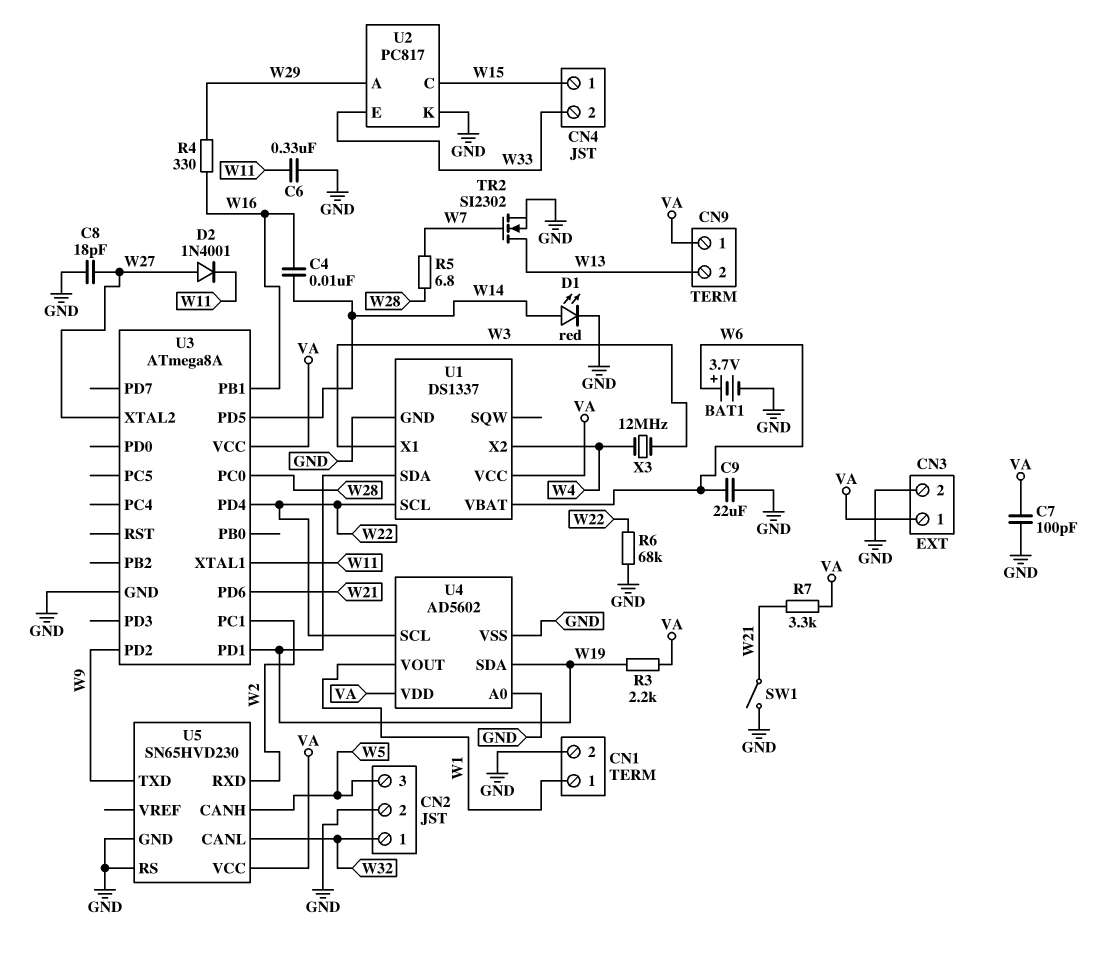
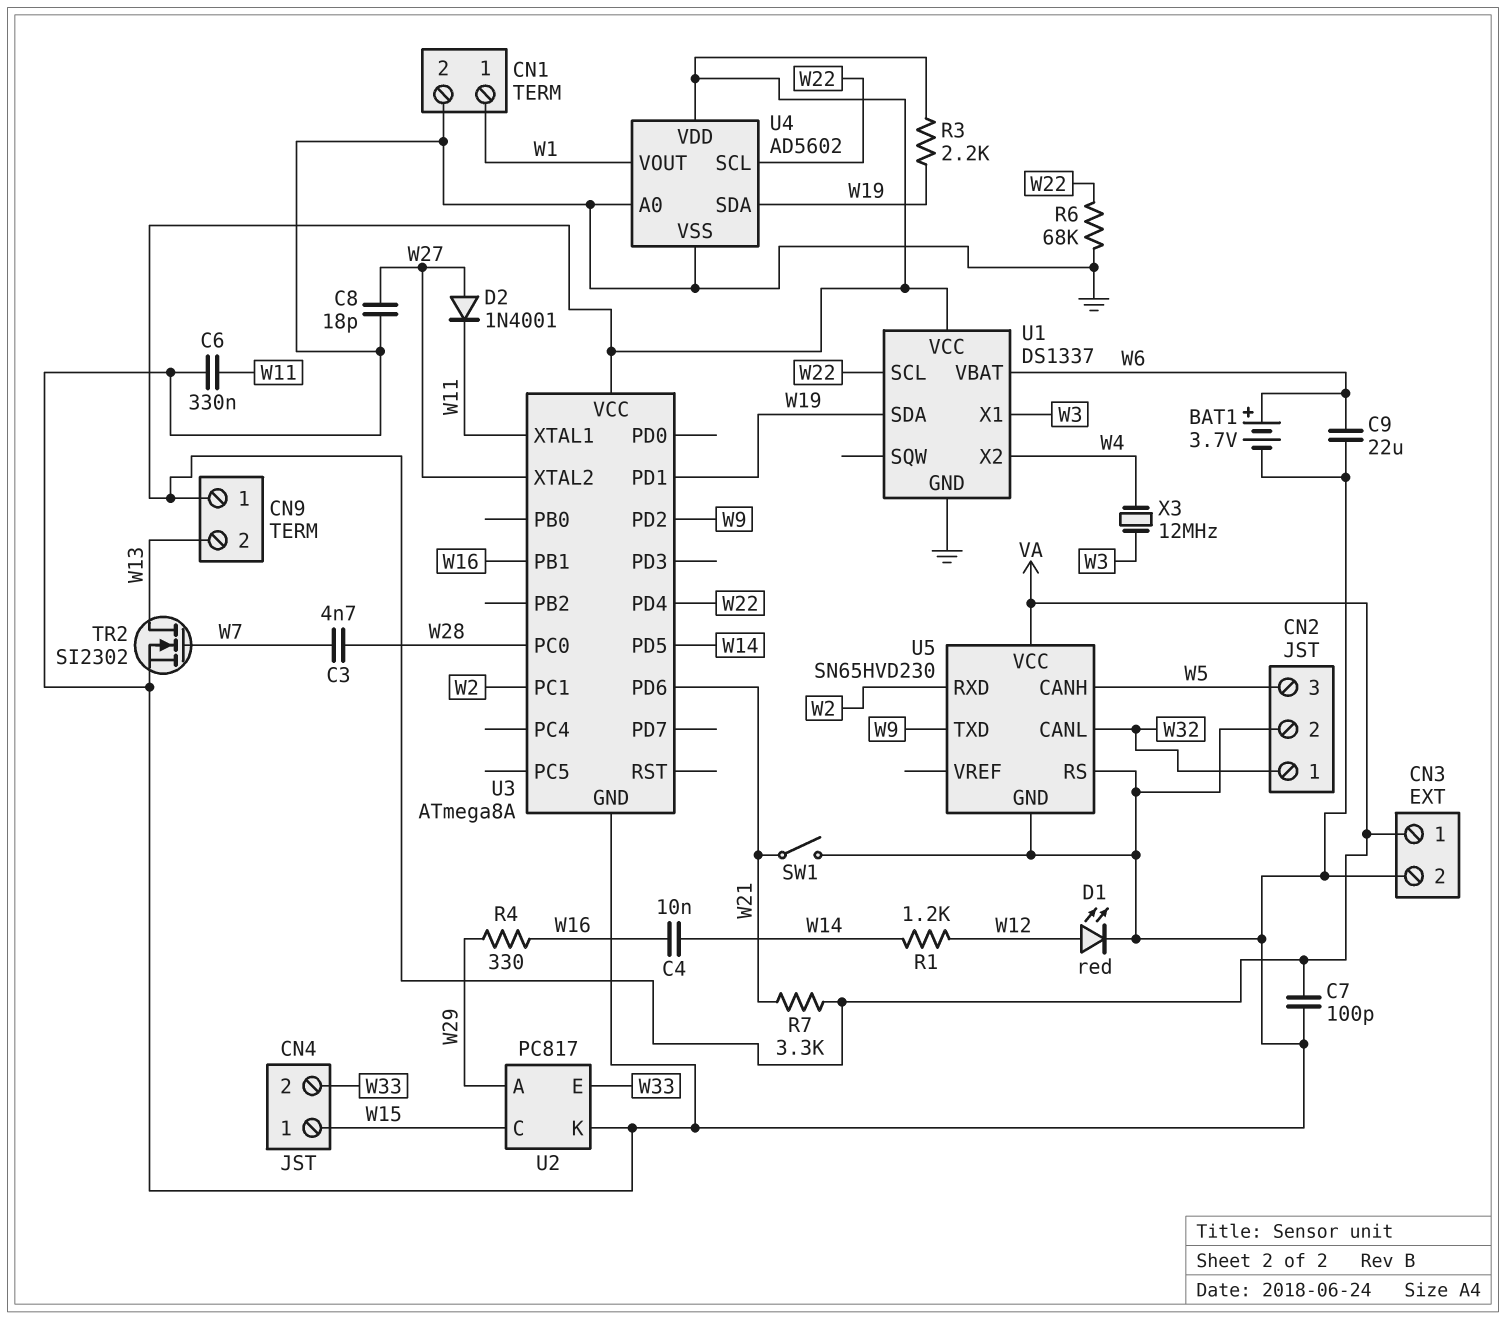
C3: none -> 4.7nF (W7, W28)
D1: LED red (A W14, K GND) -> LED red (A W12, K GND)
R1: none -> 1.2k (W12, W14)
R5: 6.8 (W7, W28) -> none

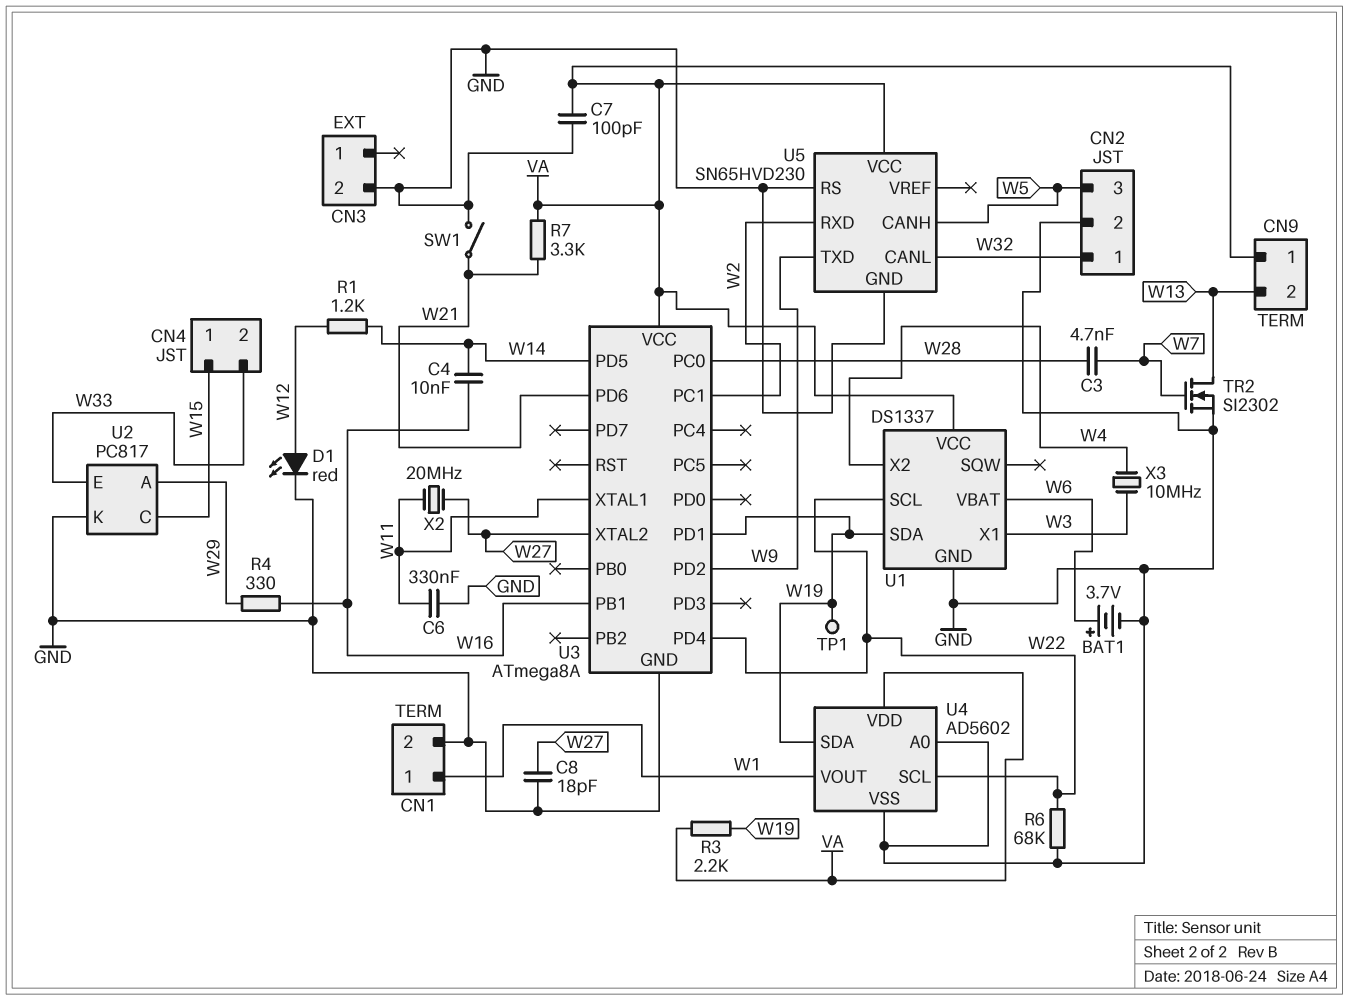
C9: 22uF (GND, W6) -> none
CN3 pin 1: VA -> none
D2: diode 1N4001 (A W27, K W11) -> none
TP1: none -> test point (W19)
X2: none -> 20MHz (W11, W27)
X3: 12MHz (W3, W4) -> 10MHz (W3, W4)

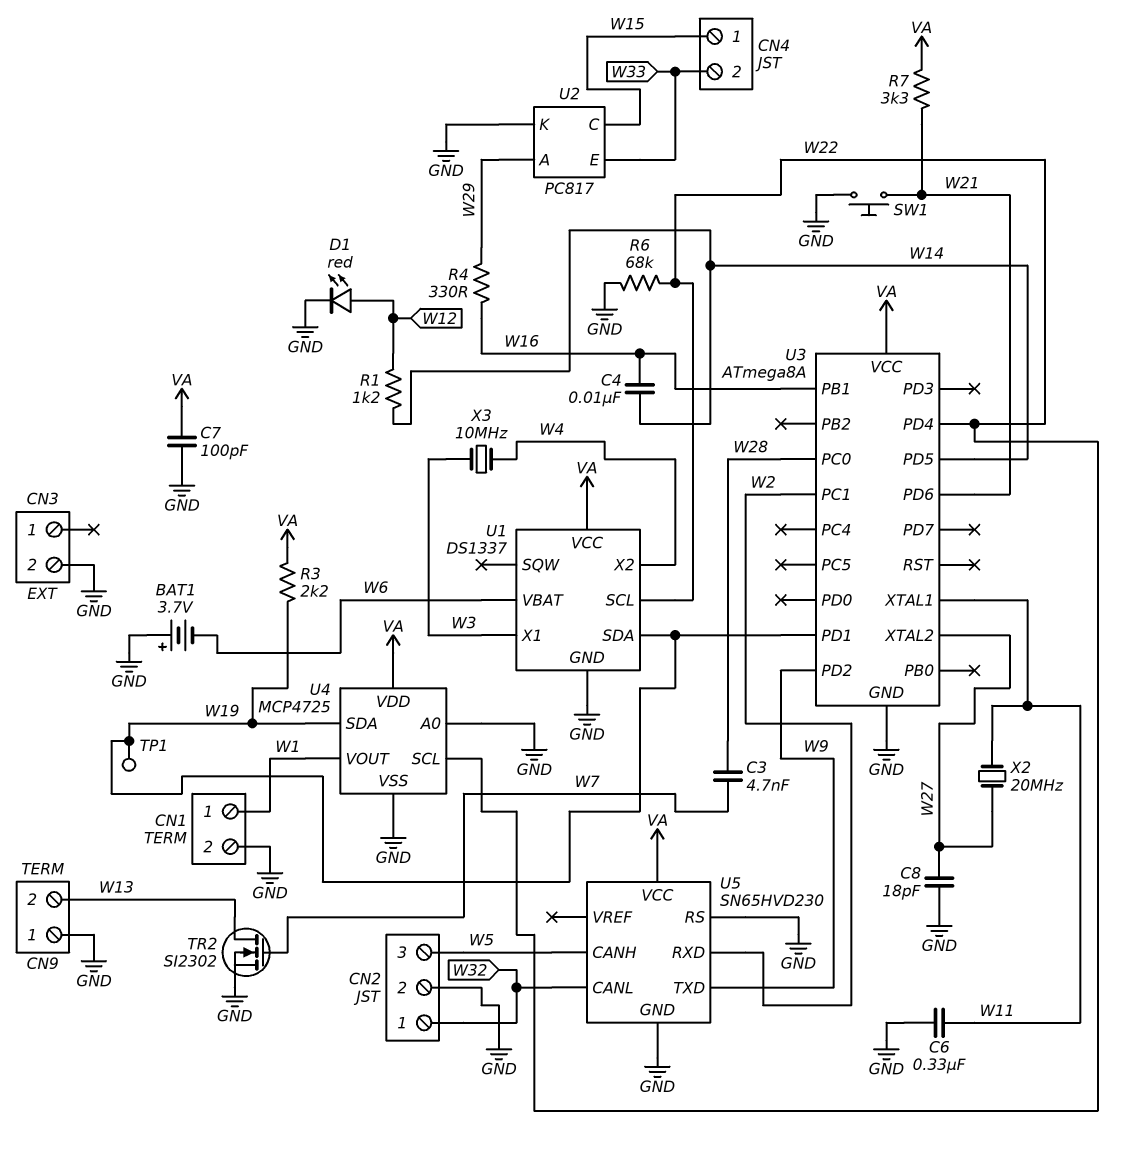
BAT1: 3.7V (plus W6, minus GND) -> 3.7V (plus GND, minus W6)
CN9 pin 1: VA -> GND
SW1: switch (GND, W21) -> button (GND, W21)
U4: AD5602 -> MCP4725

